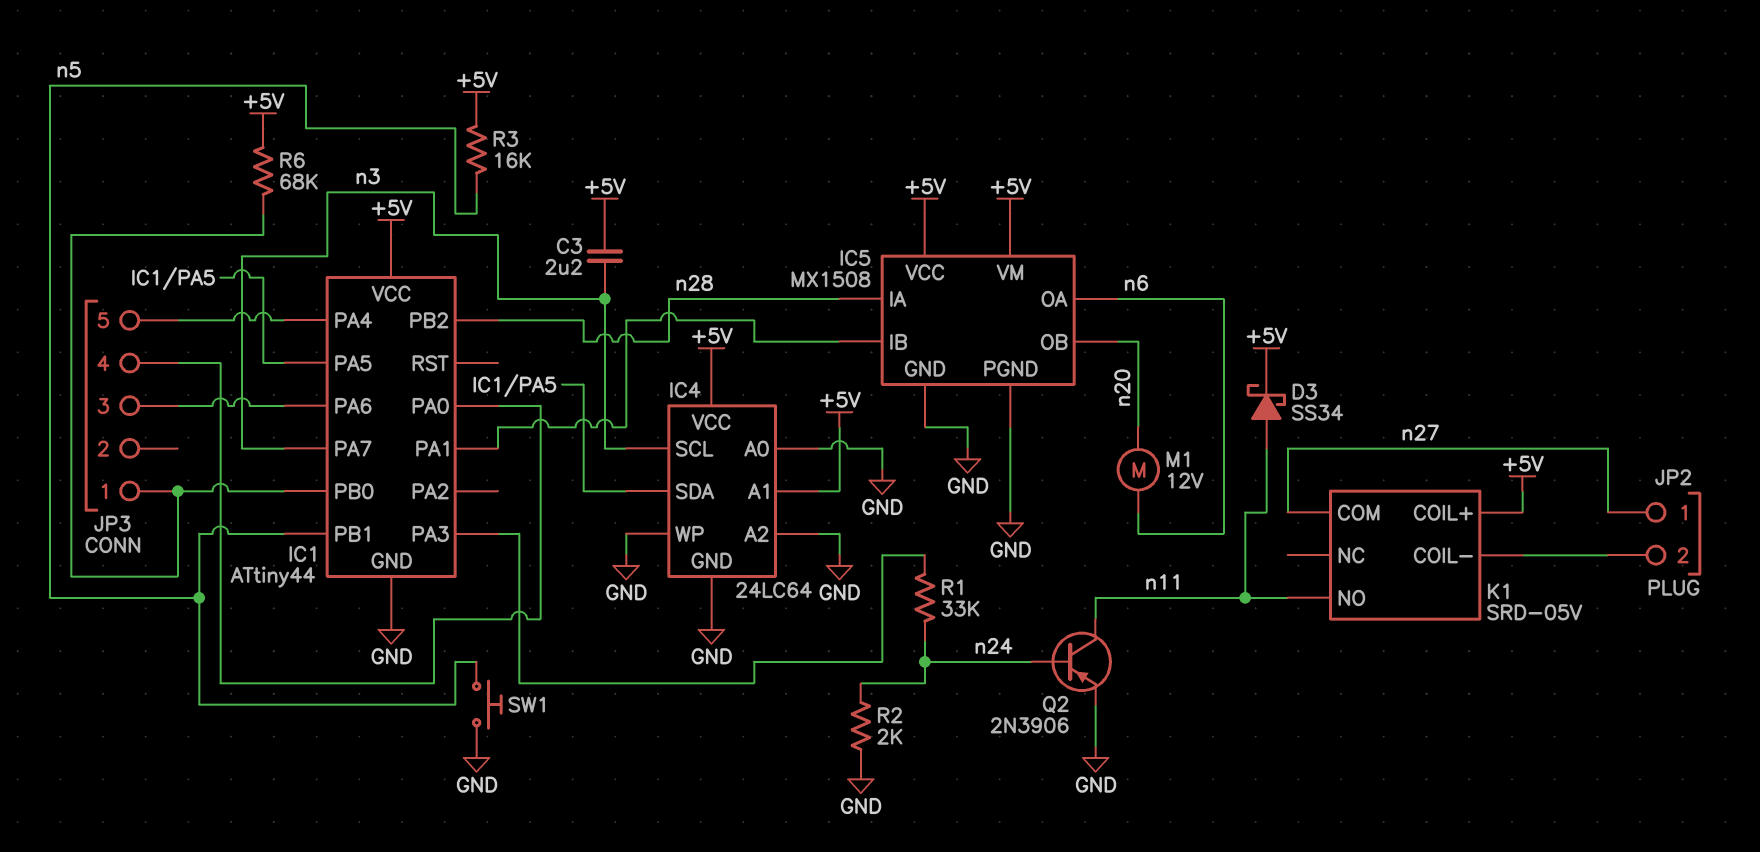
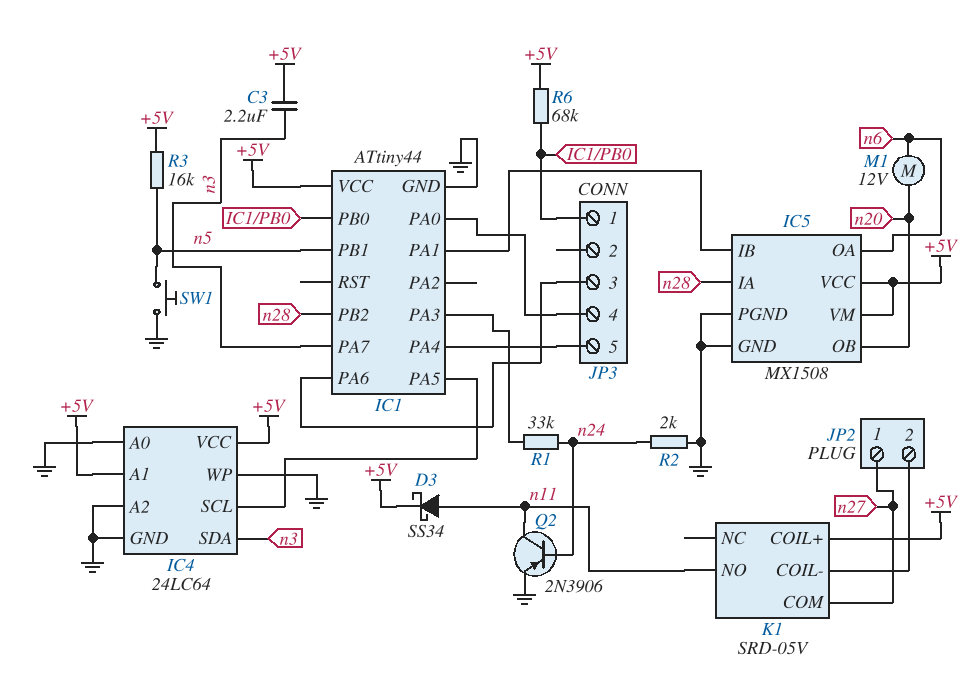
IC4 pin SCL: n3 -> IC1/PA5
IC4 pin SDA: IC1/PA5 -> n3

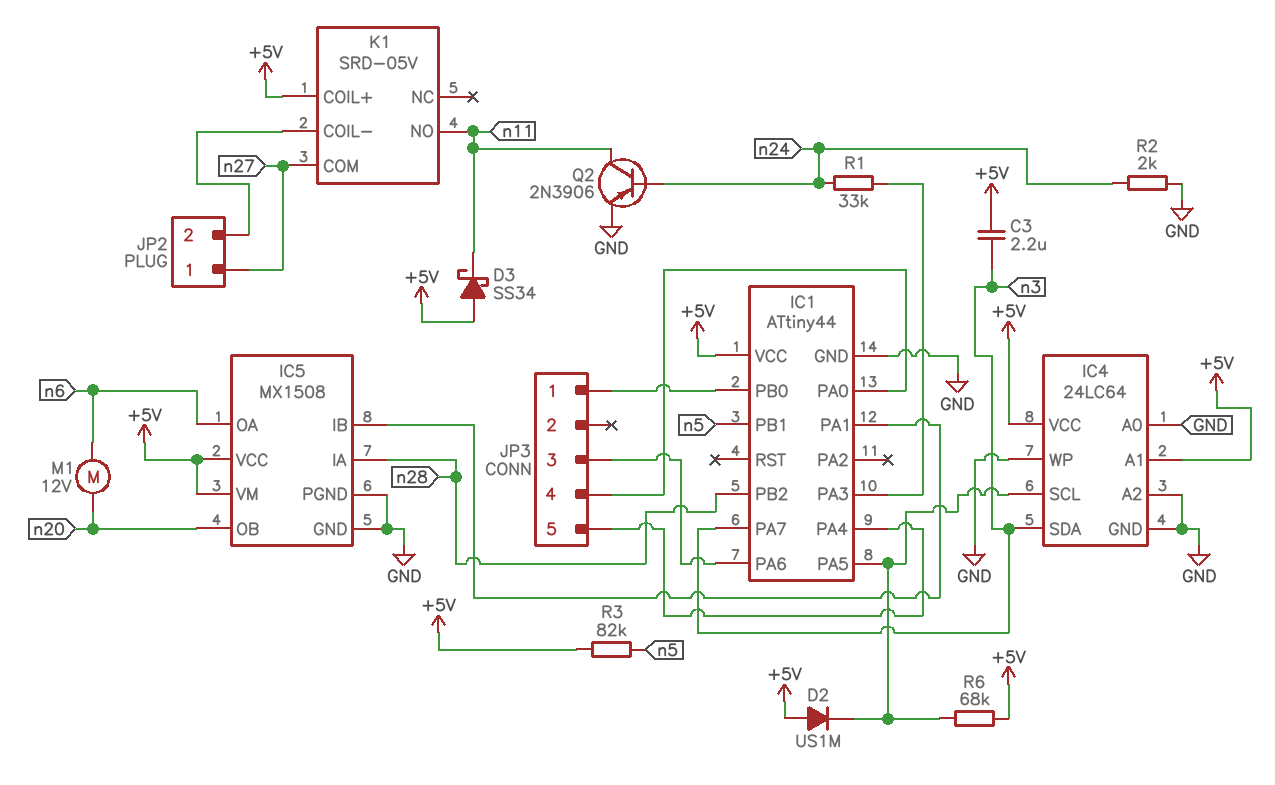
D2: none -> diode US1M (A +5V, K IC1/PA5)
D3: schottky SS34 (A n11, K +5V) -> schottky SS34 (A +5V, K n11)
R3: 16k (+5V, n5) -> 82k (+5V, n5)
R6: 68k (+5V, IC1/PB0) -> 68k (+5V, IC1/PA5)
SW1: button (GND, n5) -> none

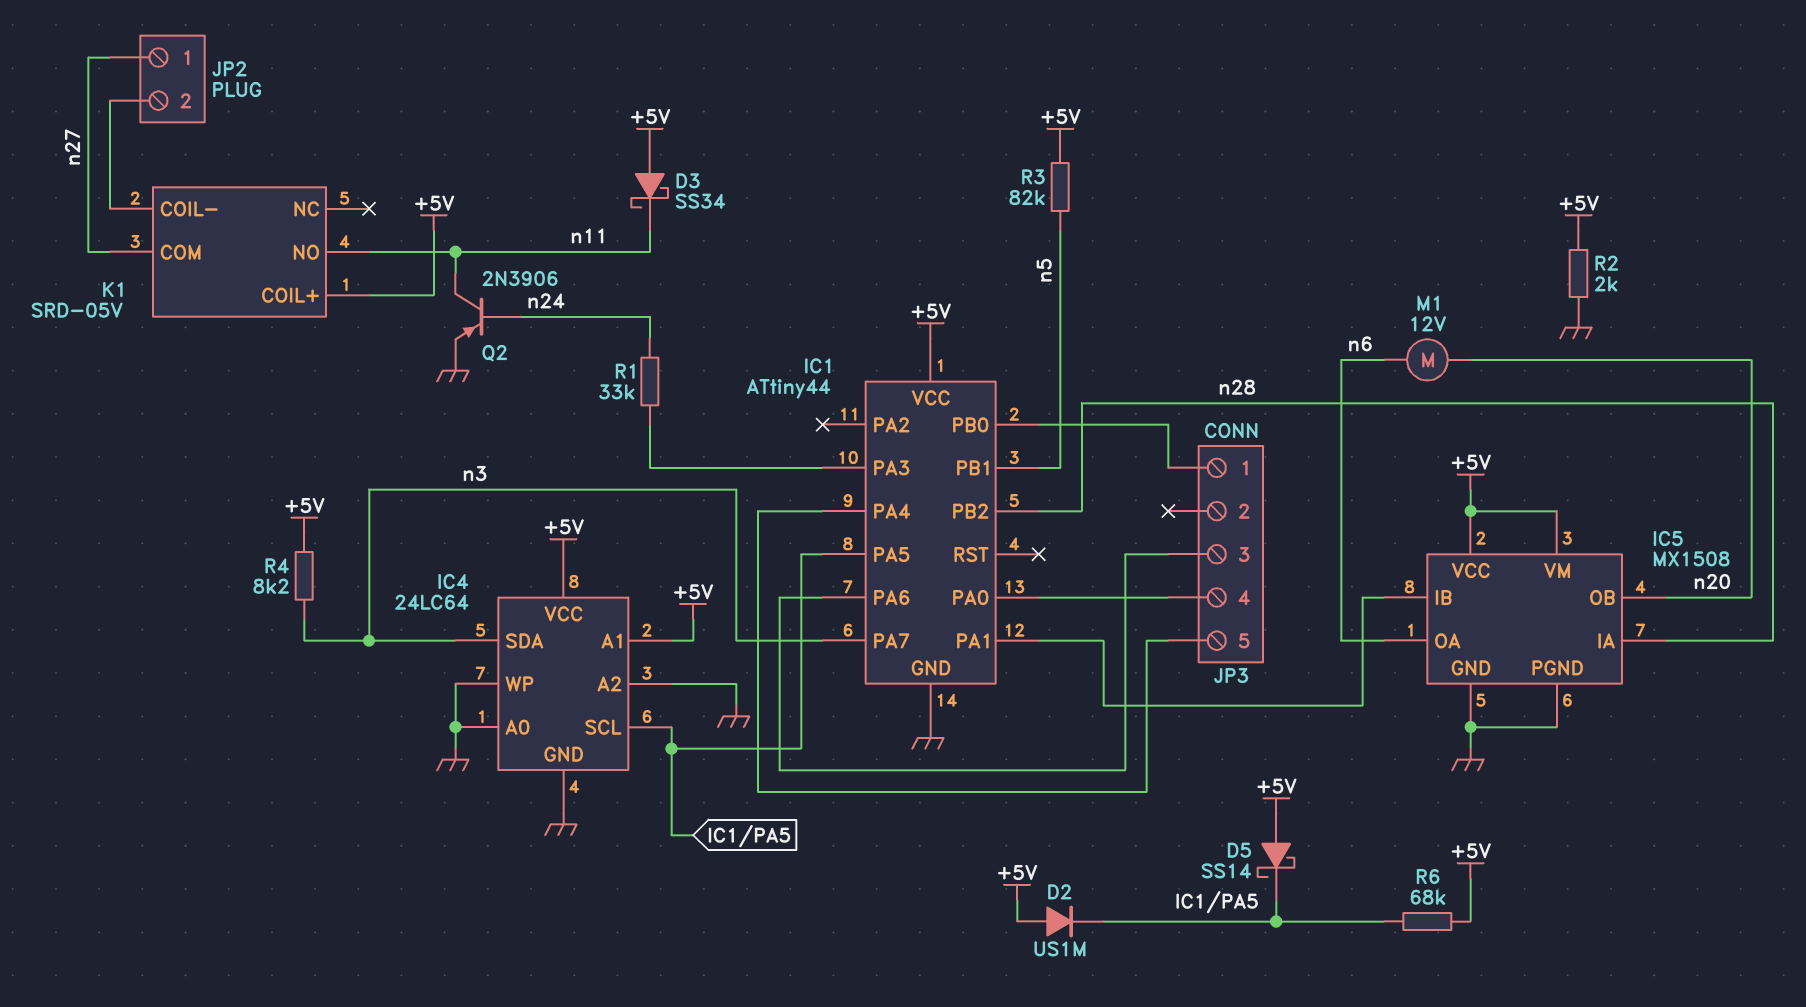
C3: 2.2uF (+5V, n3) -> none
D5: none -> schottky SS14 (A +5V, K IC1/PA5)
R2: 2k (GND, n24) -> 2k (+5V, GND)
R4: none -> 8.2k (+5V, n3)

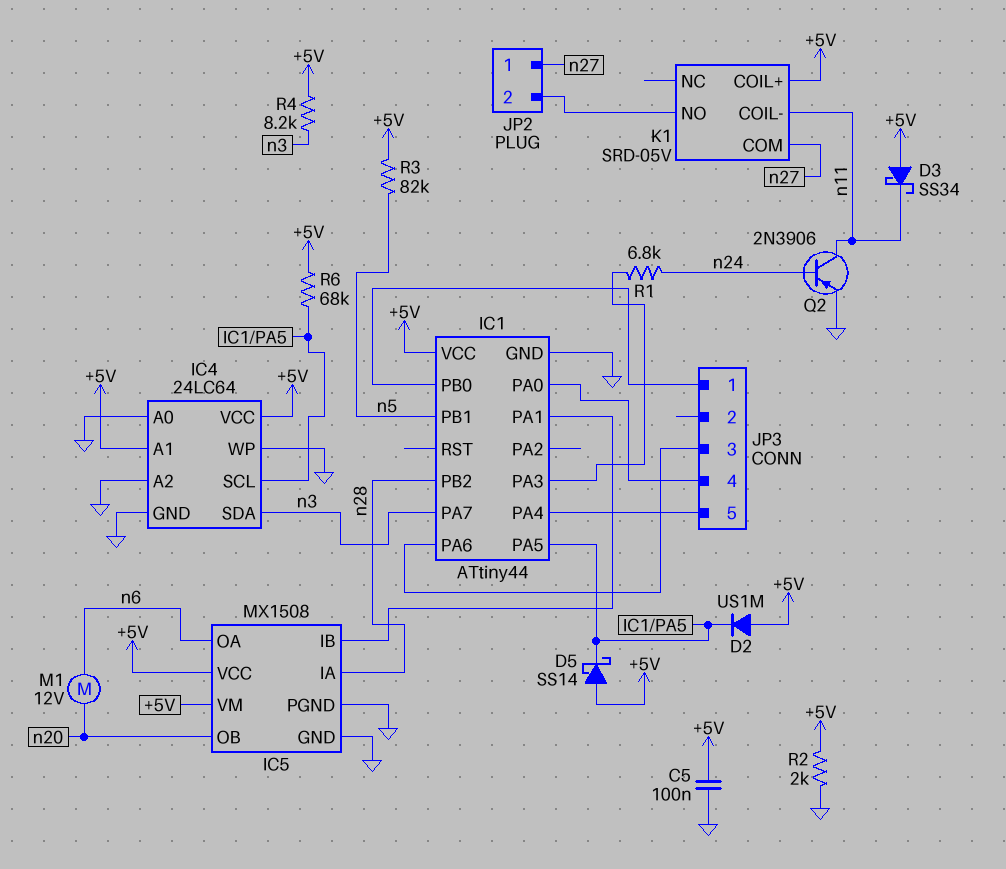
C5: none -> 100nF (+5V, GND)
K1 pin COIL-: JP2/2 -> n11
K1 pin NO: n11 -> JP2/2
R1: 33k (IC1/PA3, n24) -> 6.8k (IC1/PA3, n24)

